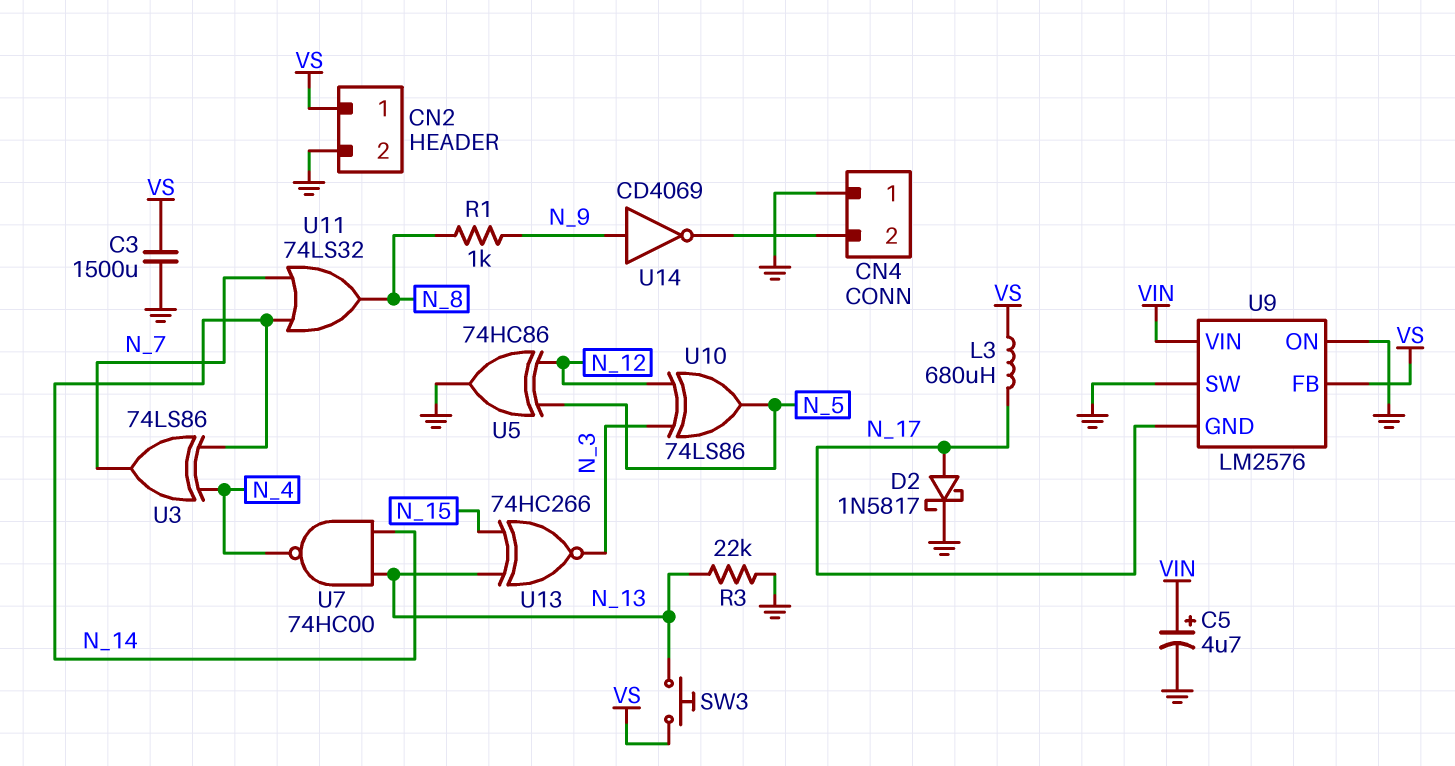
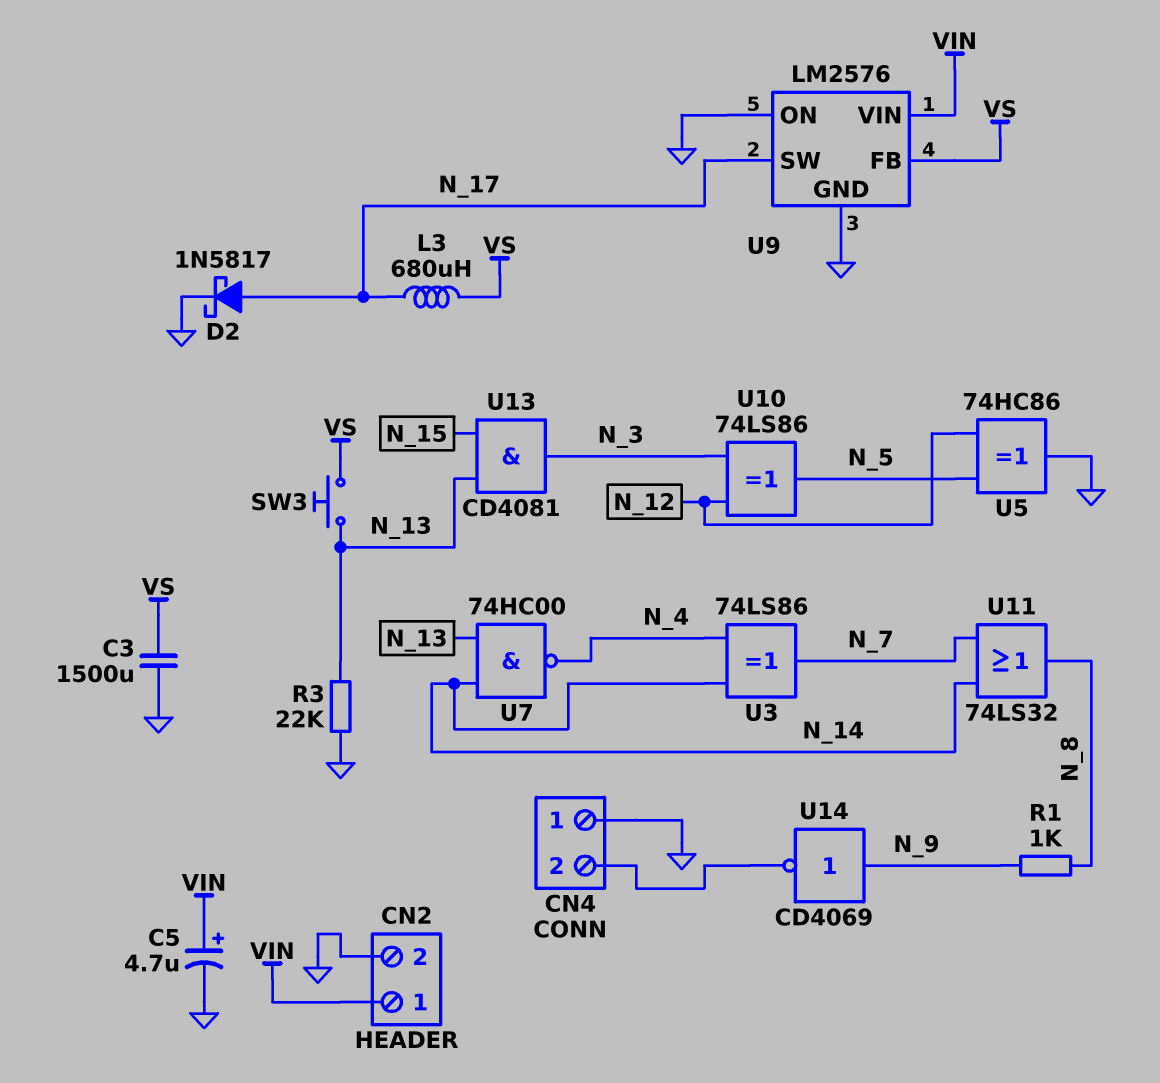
CN2 pin 1: VS -> VIN
U9 pin GND: N_17 -> GND
U9 pin SW: GND -> N_17
U13: XNOR 74HC266 (in N_13, in N_15, out N_3) -> AND CD4081 (in N_13, in N_15, out N_3)

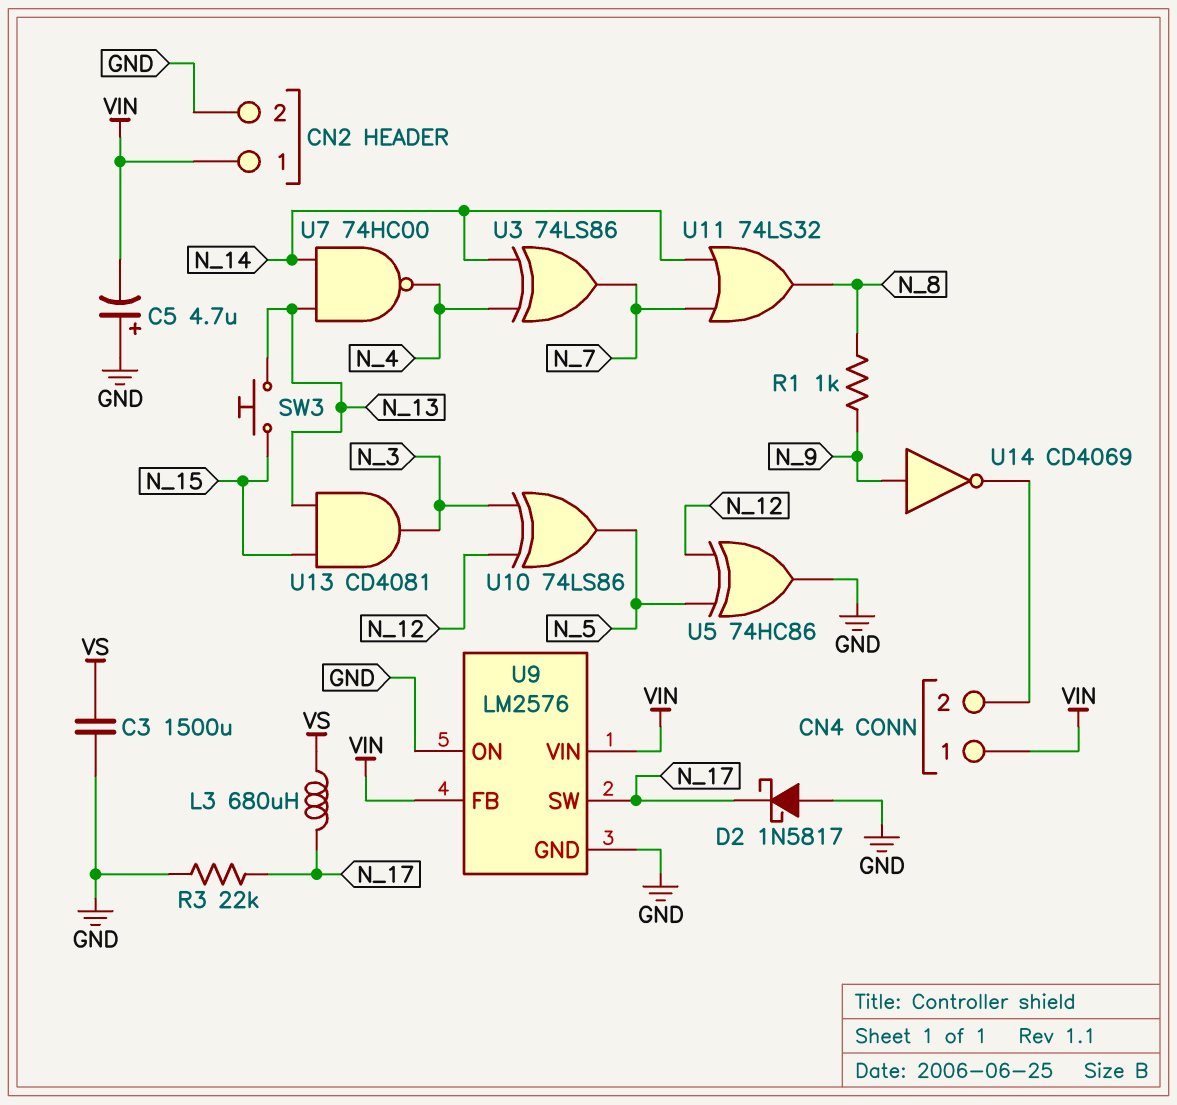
C5: 4.7uF (plus VIN, minus GND) -> 4.7uF (plus GND, minus VIN)
CN4 pin 1: GND -> VIN
D2: schottky 1N5817 (A N_17, K GND) -> schottky 1N5817 (A GND, K N_17)
R3: 22k (GND, N_13) -> 22k (GND, N_17)
SW3: button (N_13, VS) -> button (N_13, N_15)
U9 pin FB: VS -> VIN

